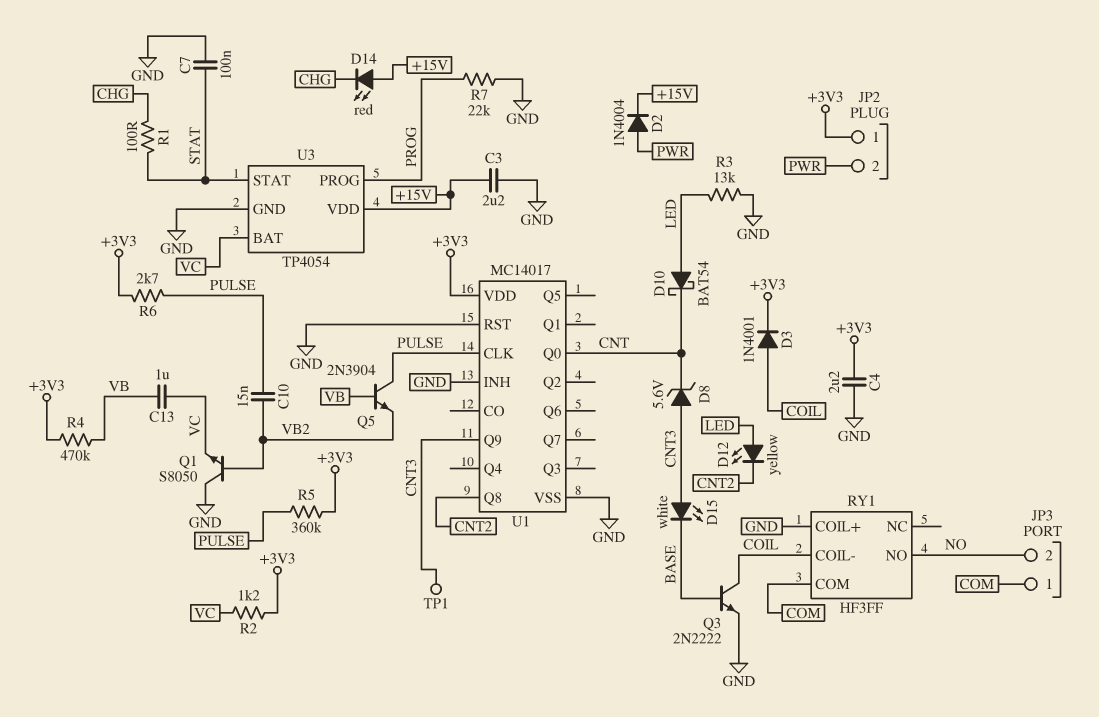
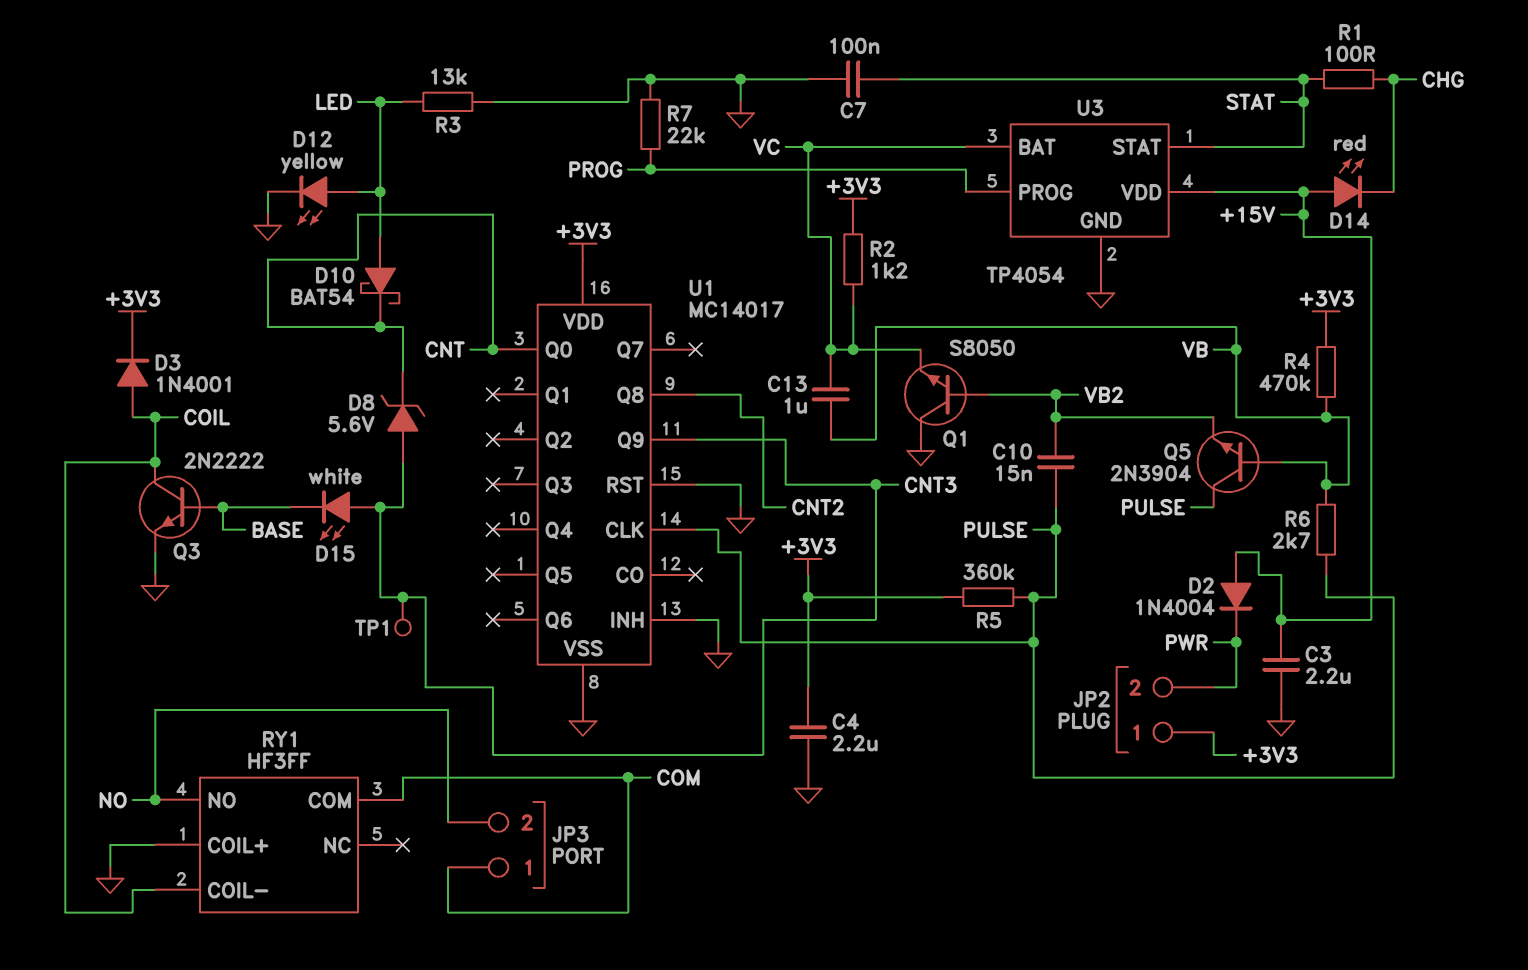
D2: diode 1N4004 (A PWR, K +15V) -> diode 1N4004 (A +15V, K PWR)
D12: LED yellow (A LED, K CNT2) -> LED yellow (A LED, K GND)
R6: 2.7k (+3V3, PULSE) -> 2.7k (PULSE, VB)

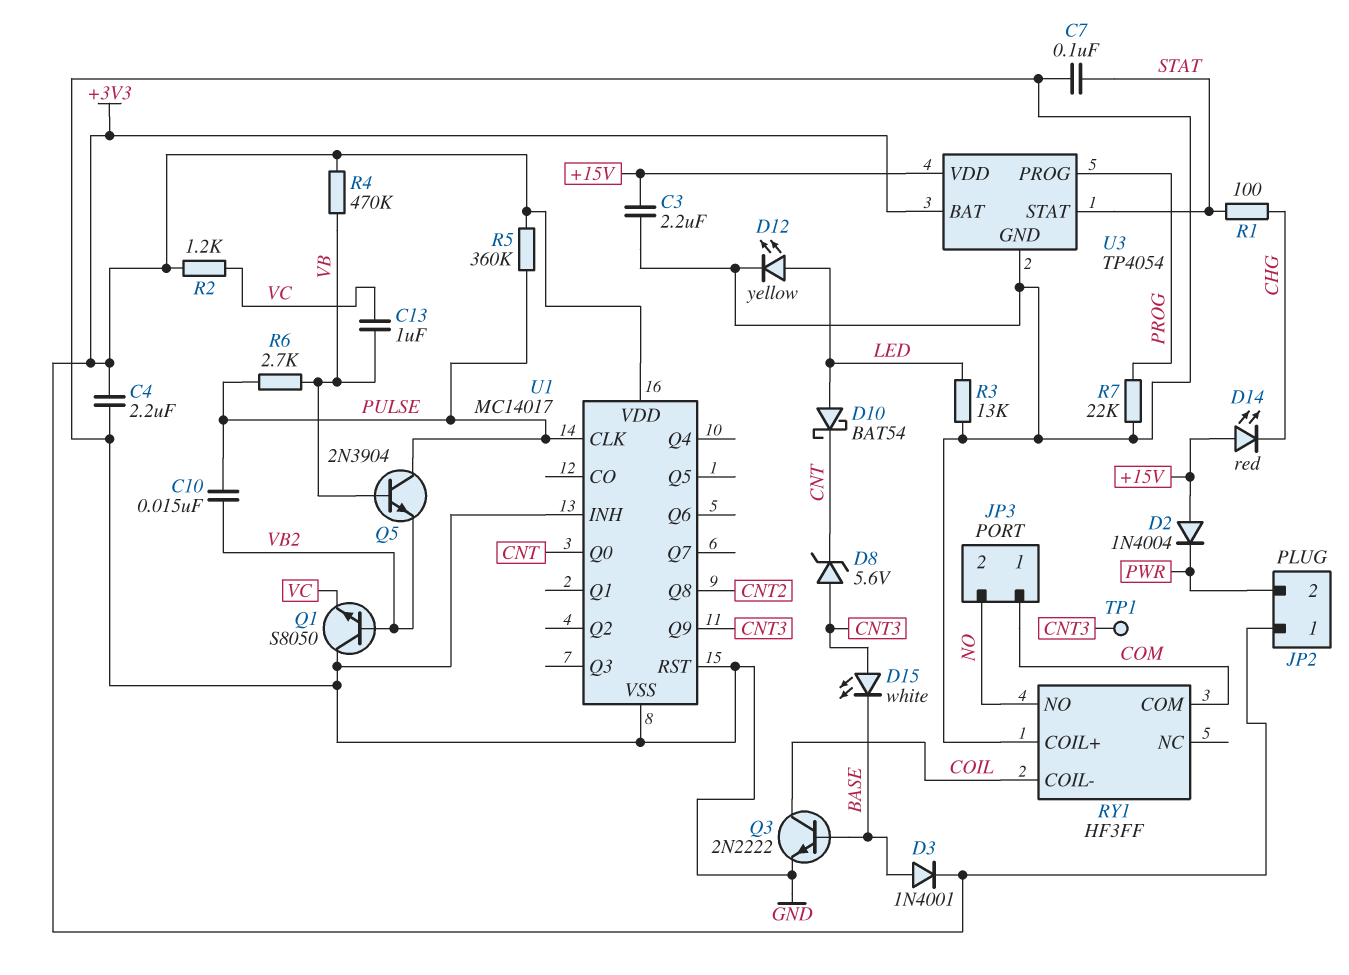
D3: diode 1N4001 (A COIL, K +3V3) -> diode 1N4001 (A BASE, K +3V3)
U3 pin BAT: VC -> +3V3

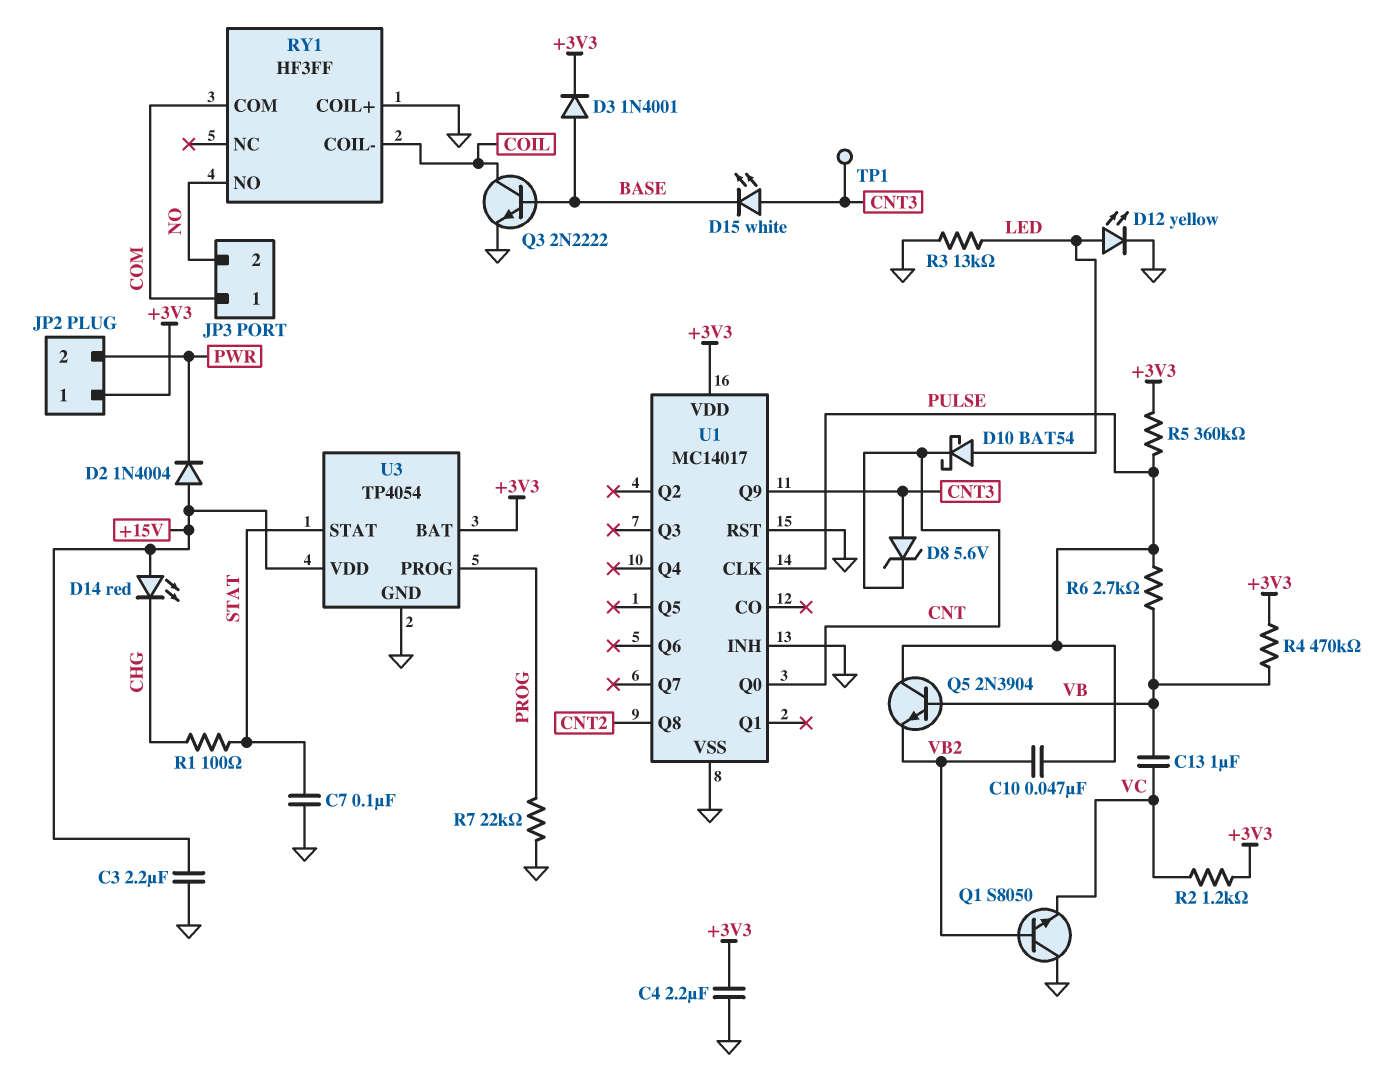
C10: 15nF (PULSE, VB2) -> 47nF (PULSE, VB2)

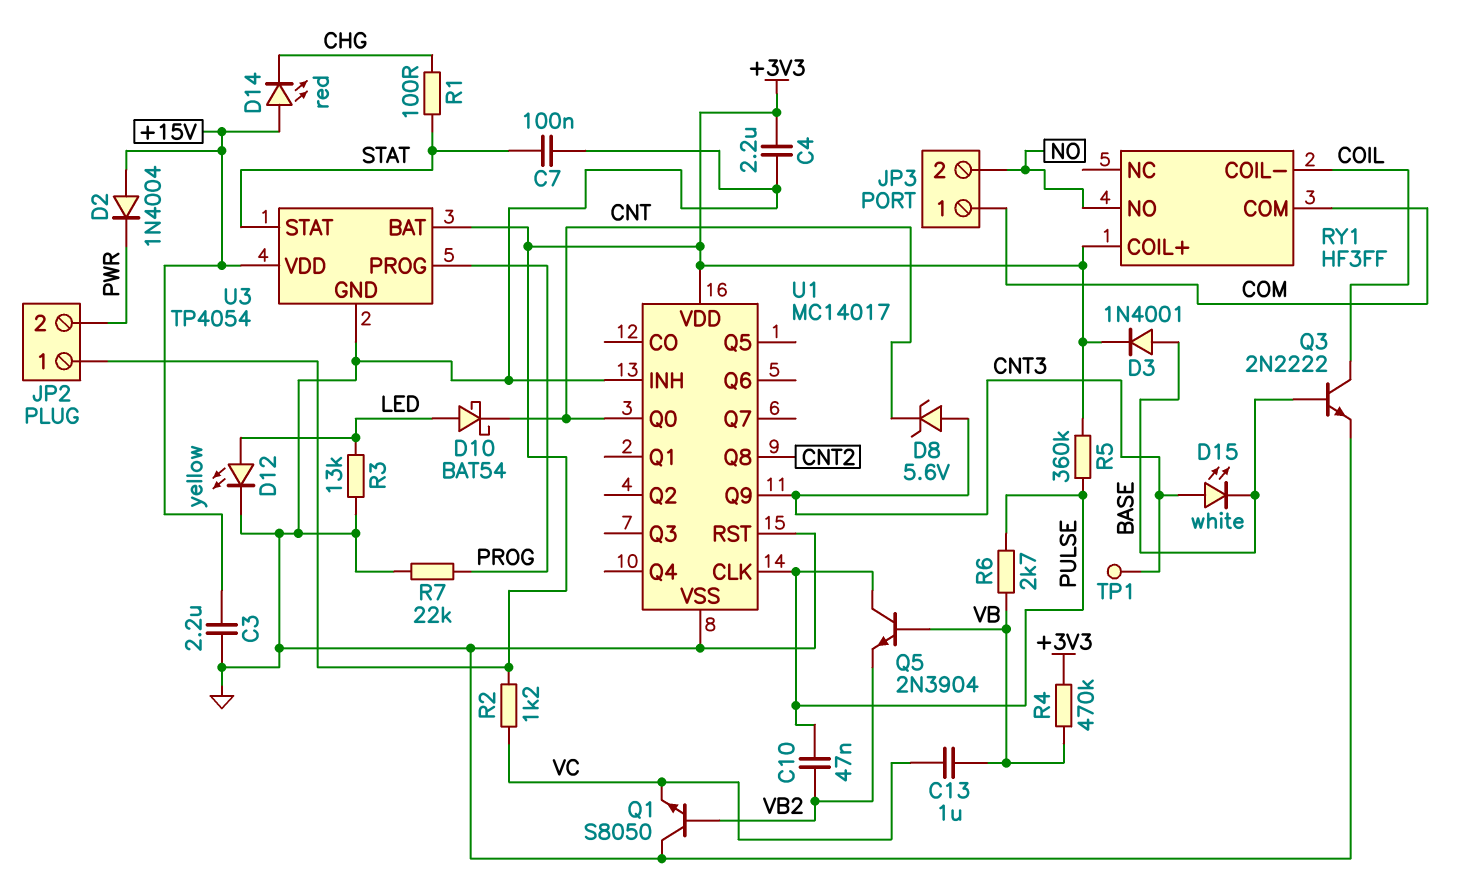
RY1 pin COIL+: GND -> +3V3

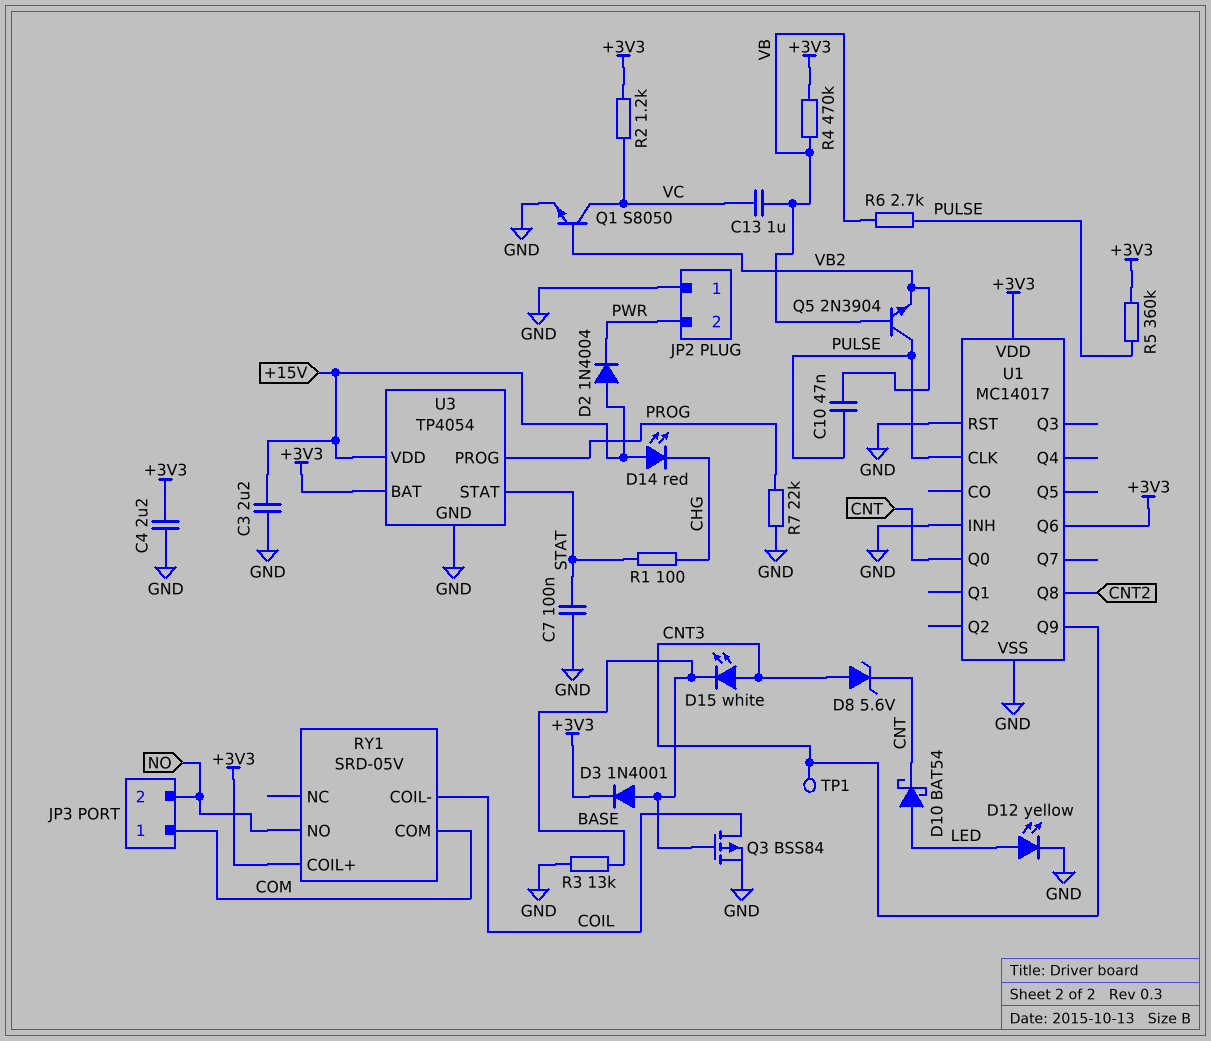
JP2 pin 1: +3V3 -> GND
Q1: NPN S8050 (B VB2, C GND, E VC) -> NPN S8050 (B VB2, C VC, E GND)
Q3: NPN 2N2222 (B BASE, C COIL, E GND) -> PMOS BSS84 (G BASE, D COIL, S GND)
R3: 13k (GND, LED) -> 13k (BASE, GND)
RY1: HF3FF -> SRD-05V
U1 pin Q6: none -> +3V3

